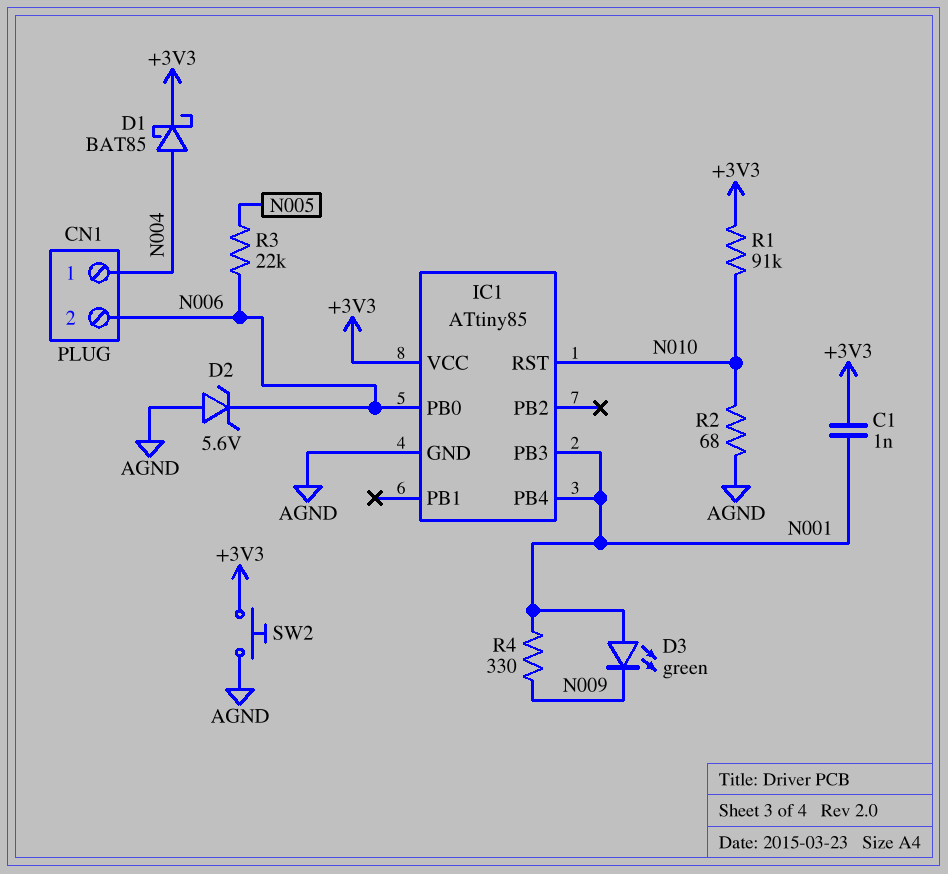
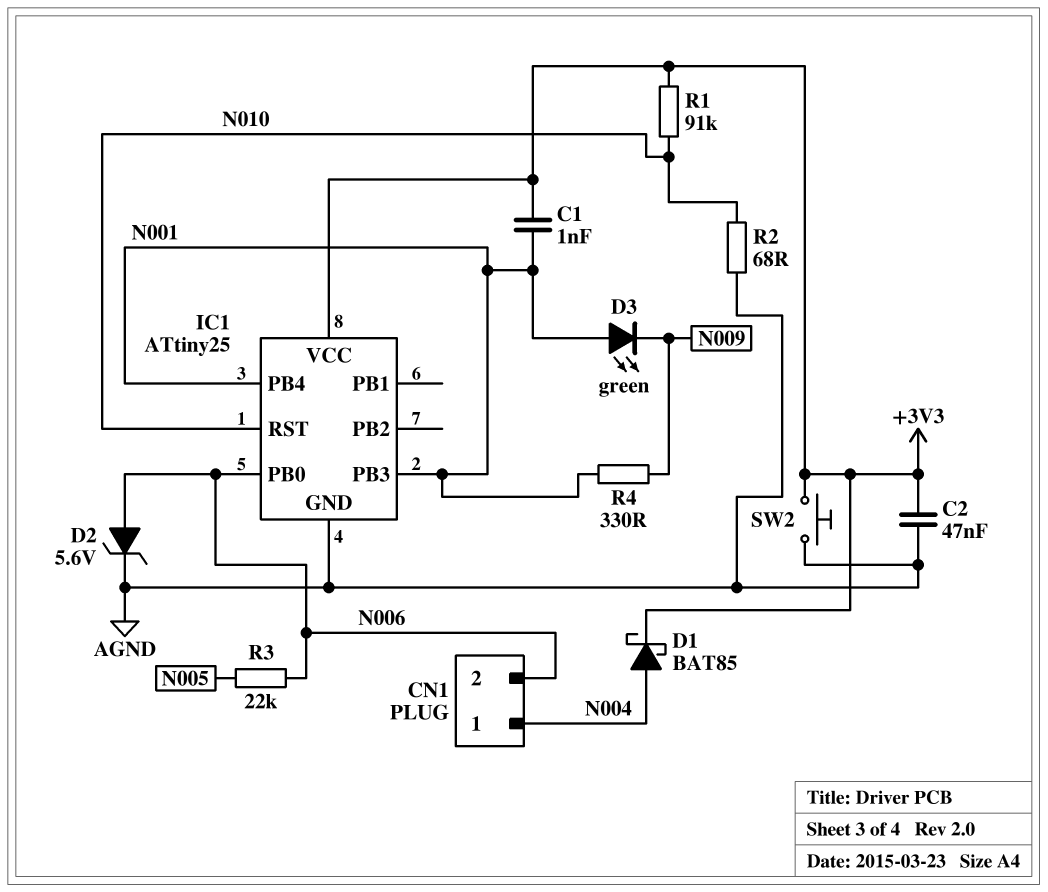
C2: none -> 47nF (+3V3, AGND)
D2: zener 5.6V (A AGND, K N006) -> zener 5.6V (A N006, K AGND)
IC1: ATtiny85 -> ATtiny25

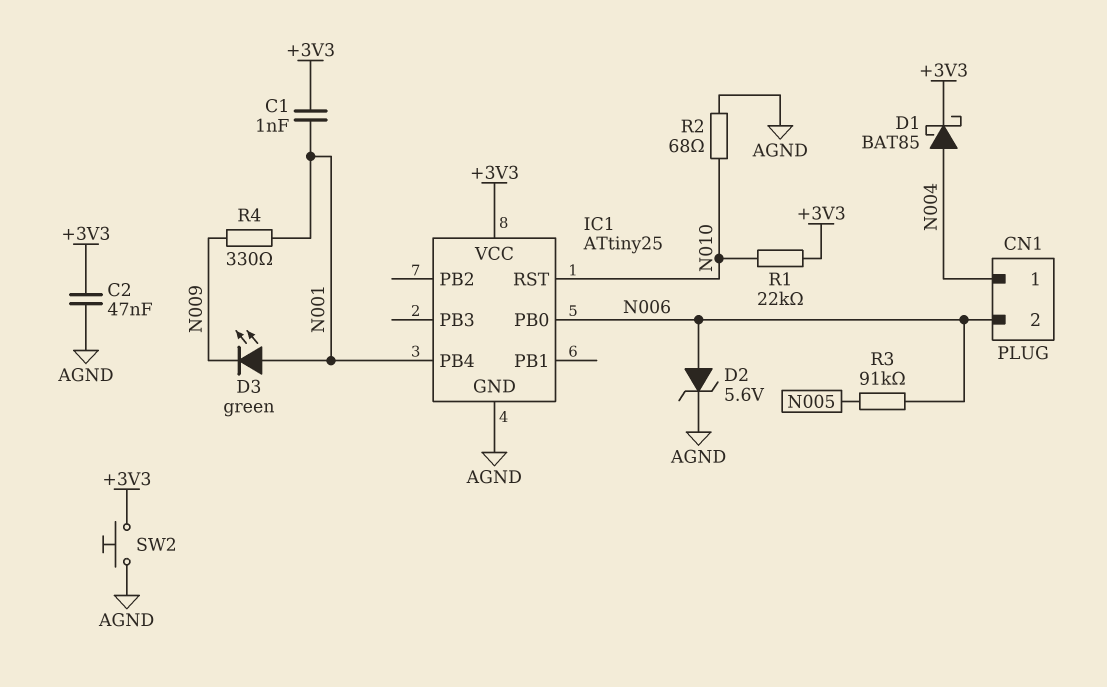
IC1 pin PB3: N001 -> none
R1: 91k (+3V3, N010) -> 22k (+3V3, N010)
R3: 22k (N005, N006) -> 91k (N005, N006)

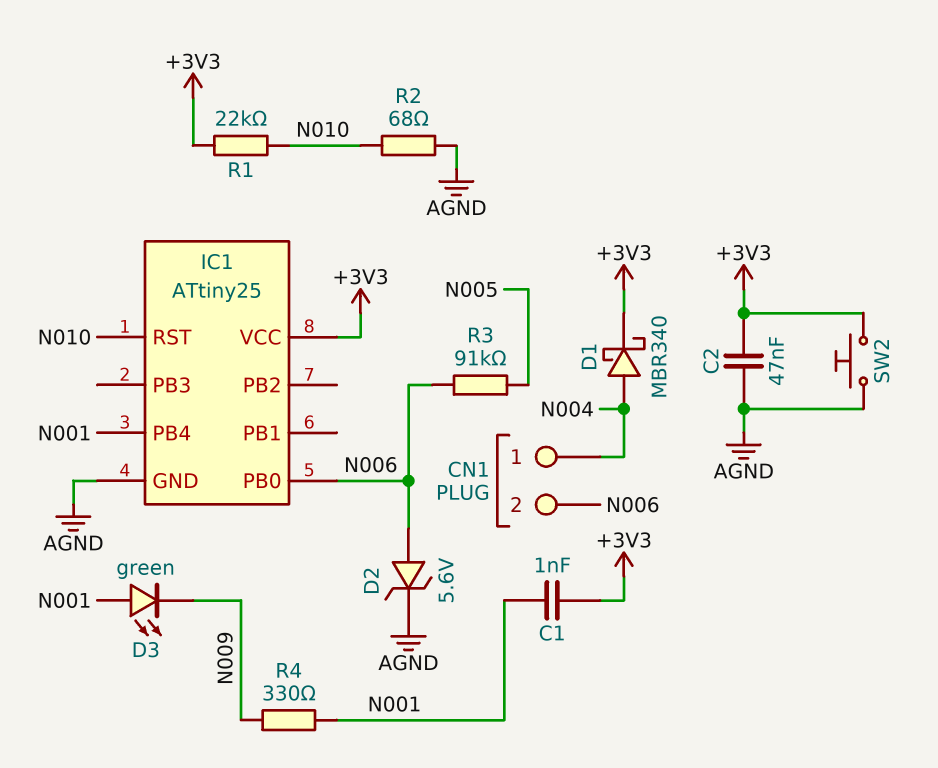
D1: schottky BAT85 (A N004, K +3V3) -> schottky MBR340 (A N004, K +3V3)

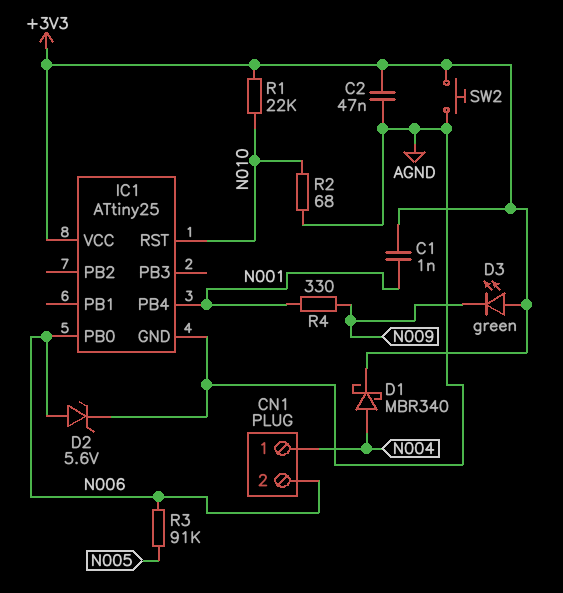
D3: LED green (A N001, K N009) -> LED green (A +3V3, K N009)

